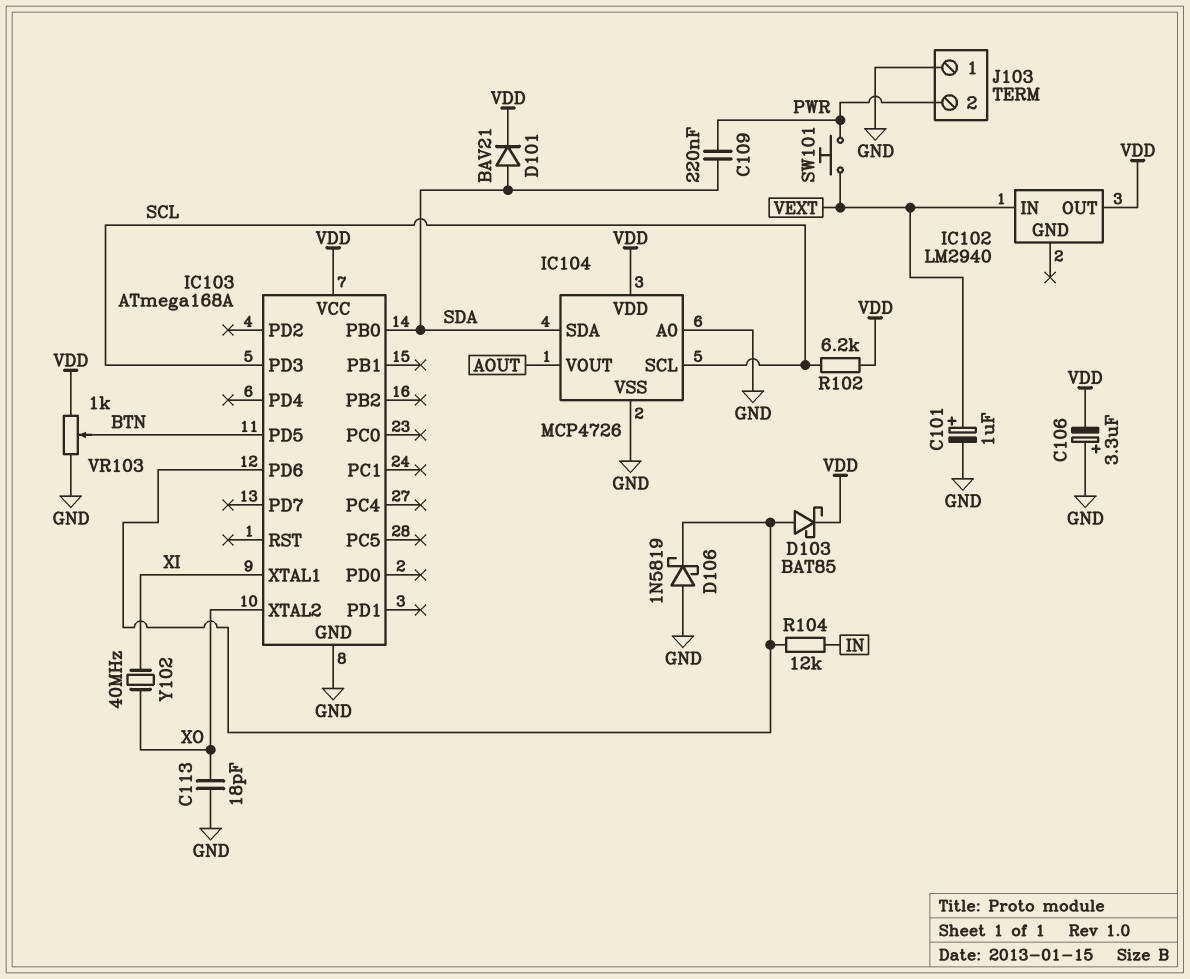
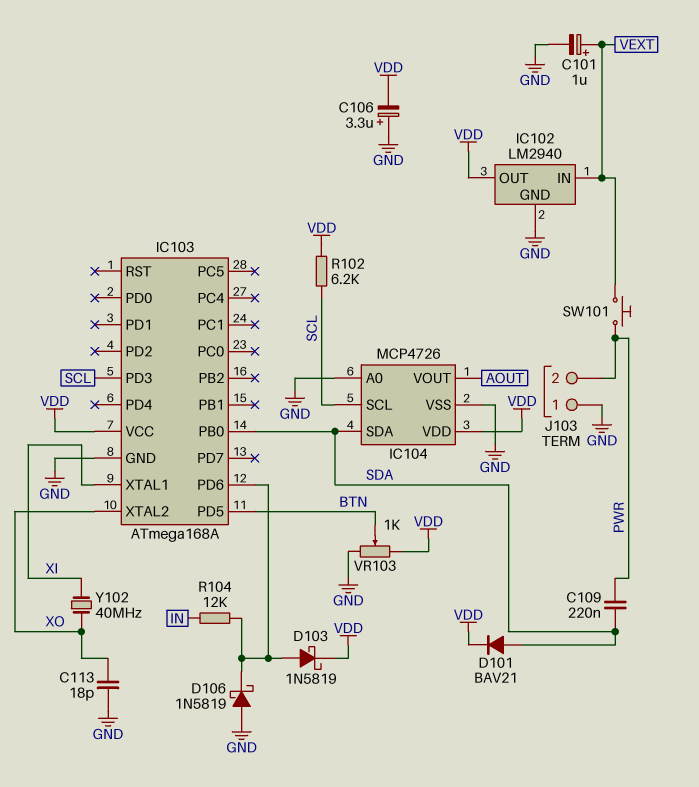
D103: schottky BAT85 (A IC103/PD6, K VDD) -> schottky 1N5819 (A IC103/PD6, K VDD)
IC102 pin GND: none -> GND

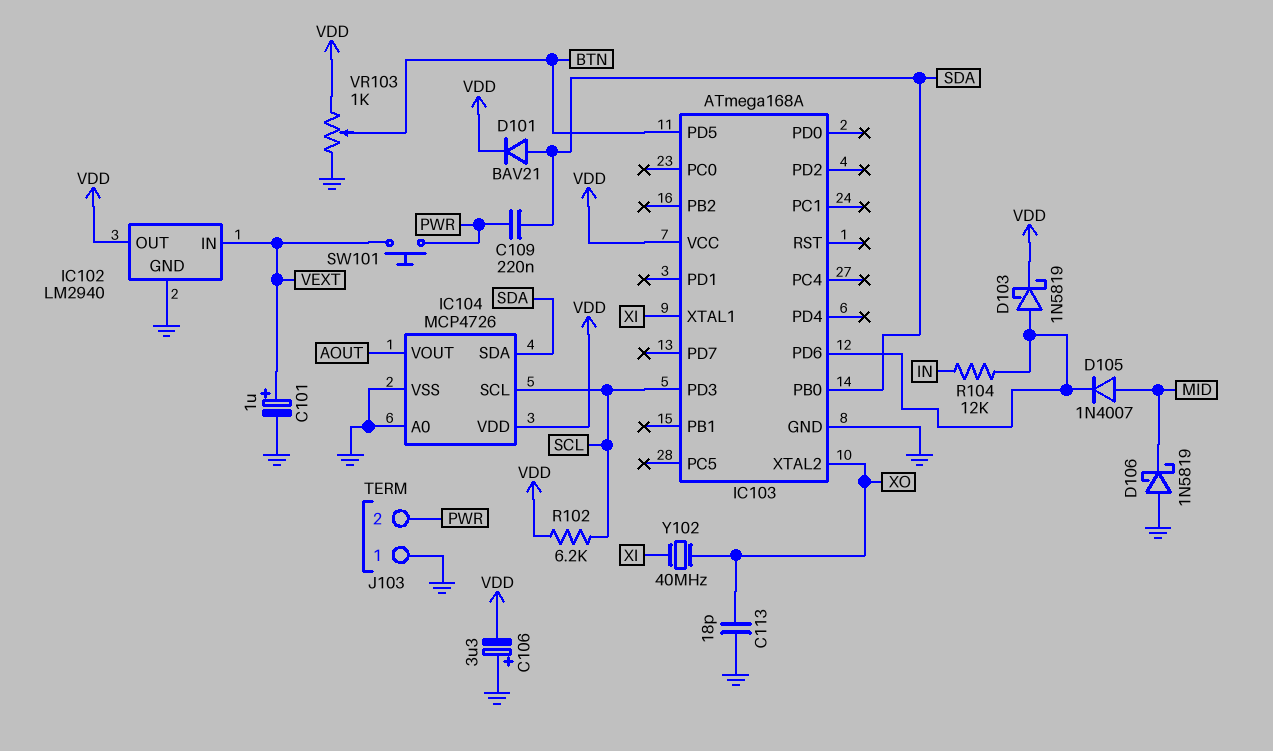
D105: none -> diode 1N4007 (A MID, K IC103/PD6)
D106: schottky 1N5819 (A GND, K IC103/PD6) -> schottky 1N5819 (A GND, K MID)

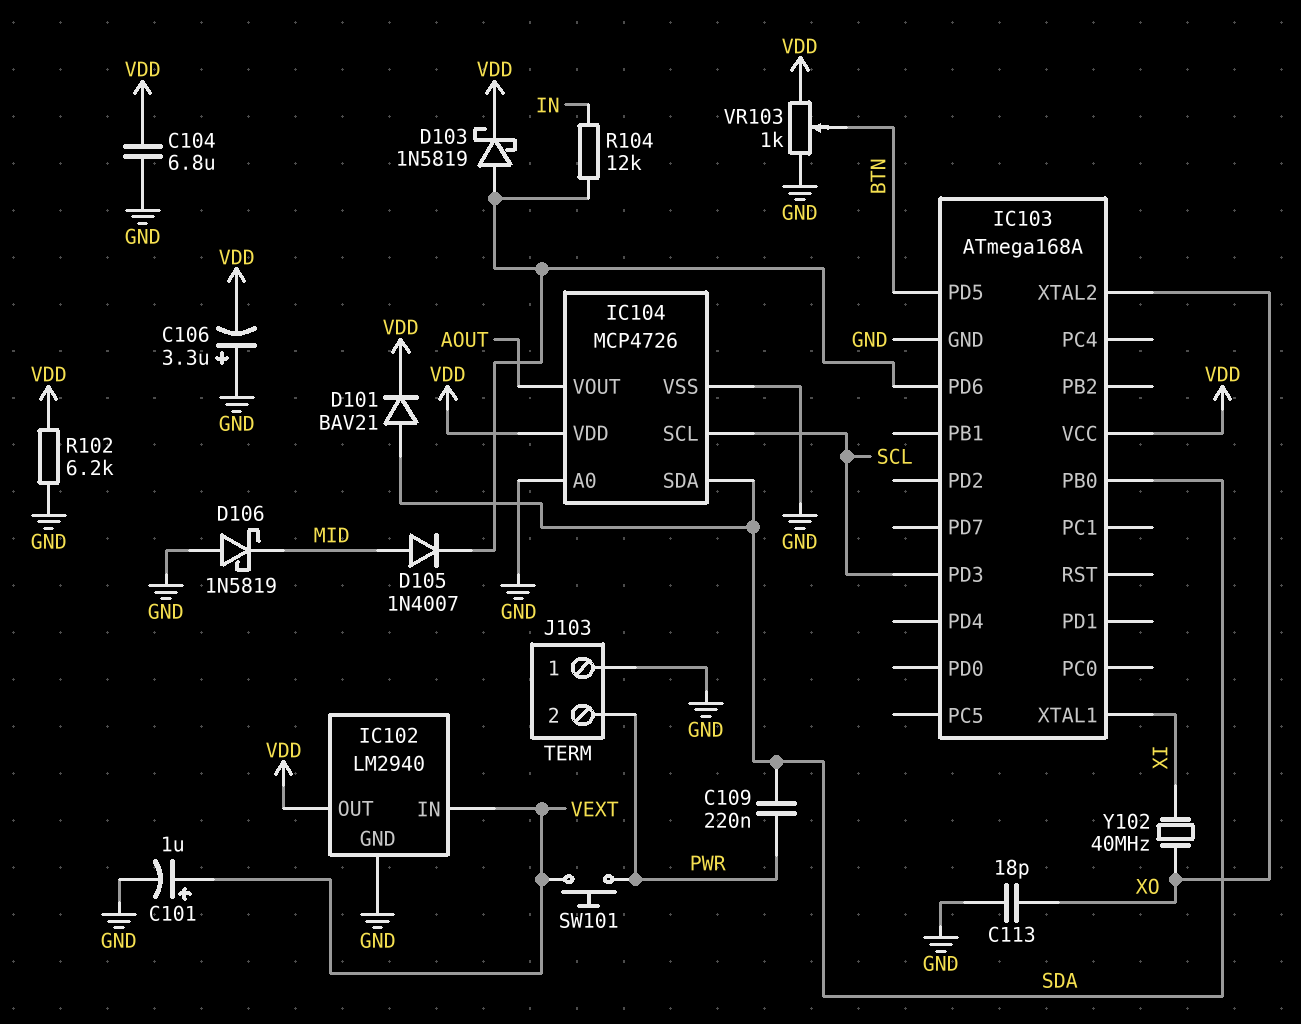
C104: none -> 6.8uF (GND, VDD)
R102: 6.2k (SCL, VDD) -> 6.2k (GND, VDD)

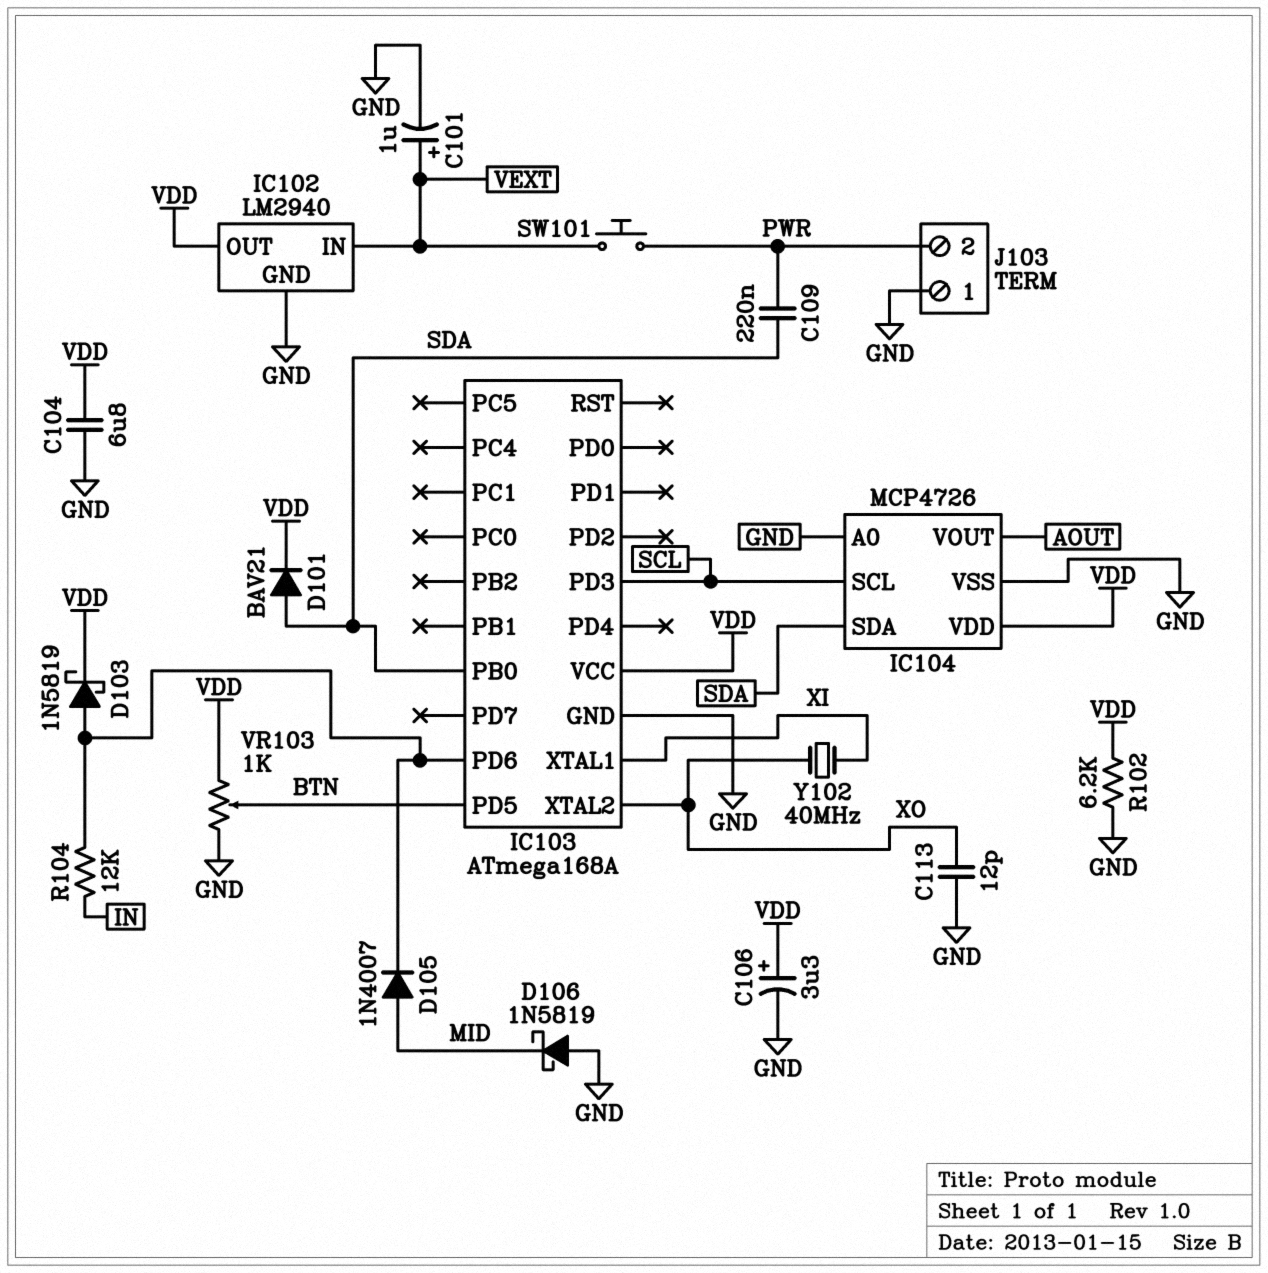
C106: 3.3uF (plus GND, minus VDD) -> 3.3uF (plus VDD, minus GND)
C113: 18pF (GND, XO) -> 12pF (GND, XO)

